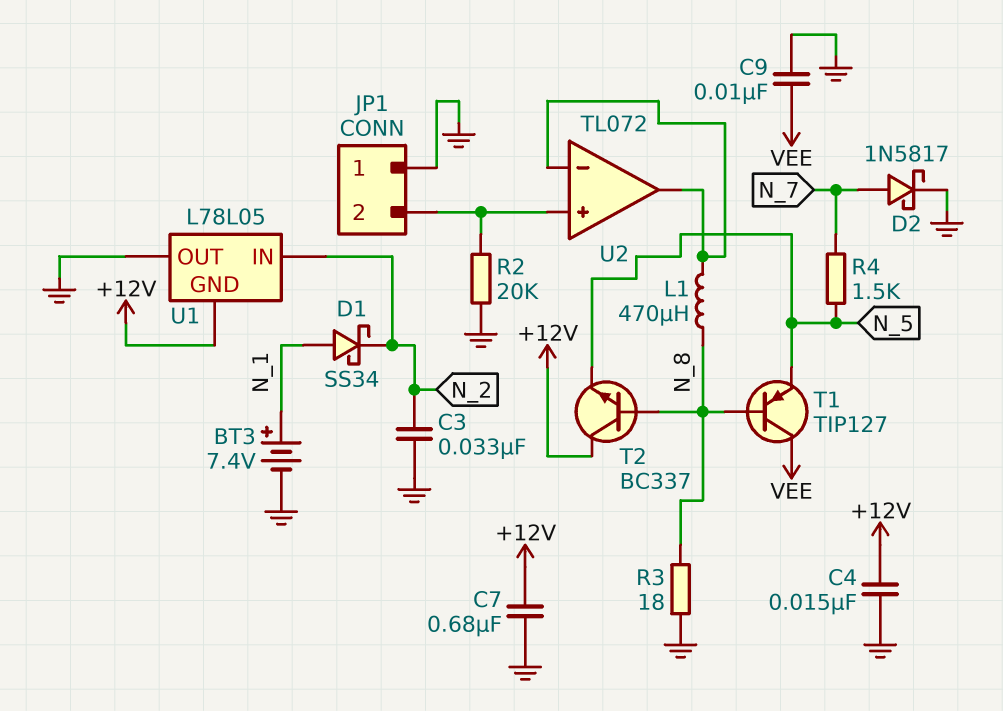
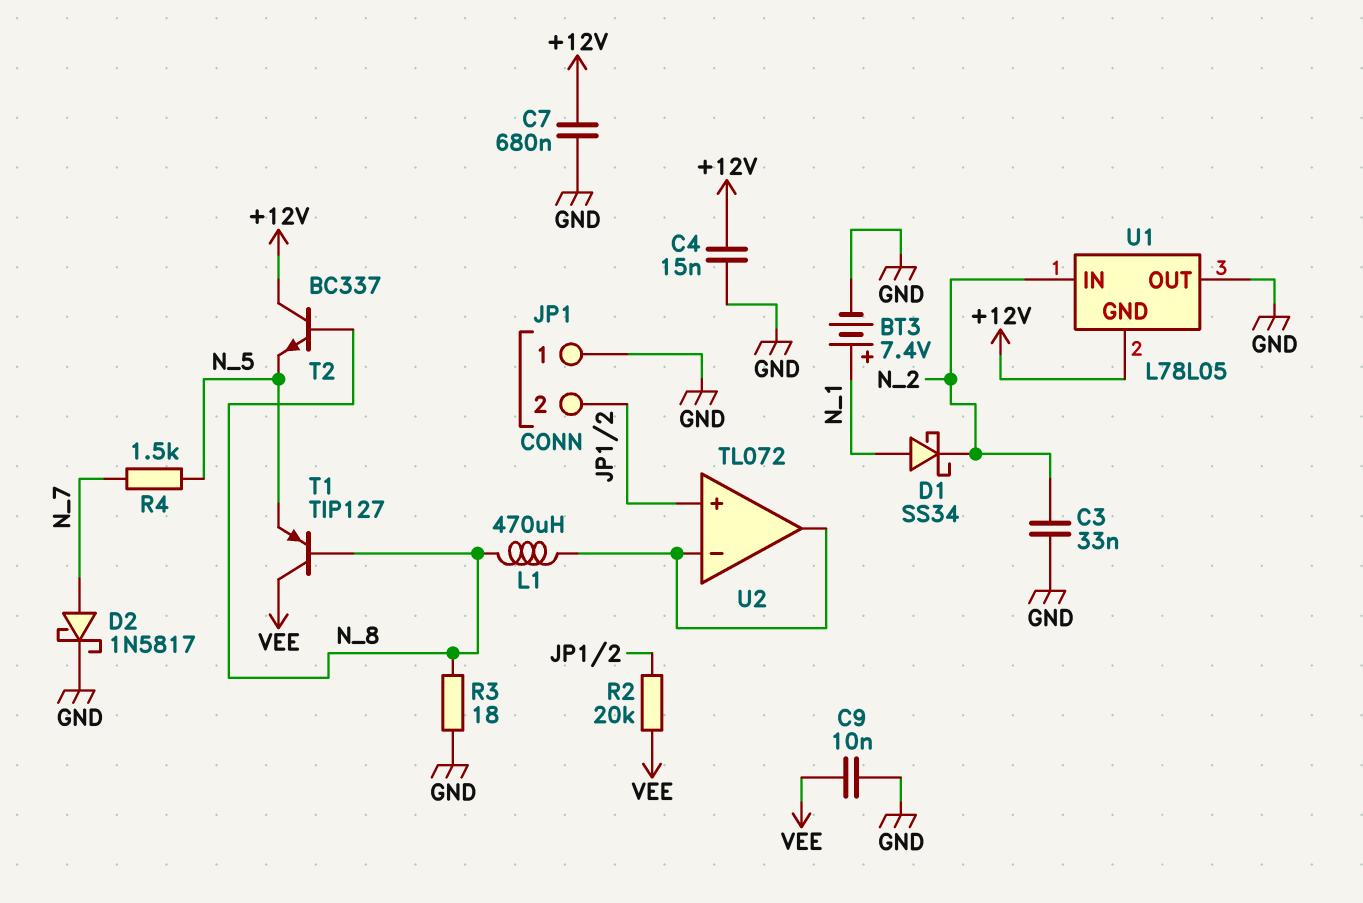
R2: 20k (GND, JP1/2) -> 20k (JP1/2, VEE)

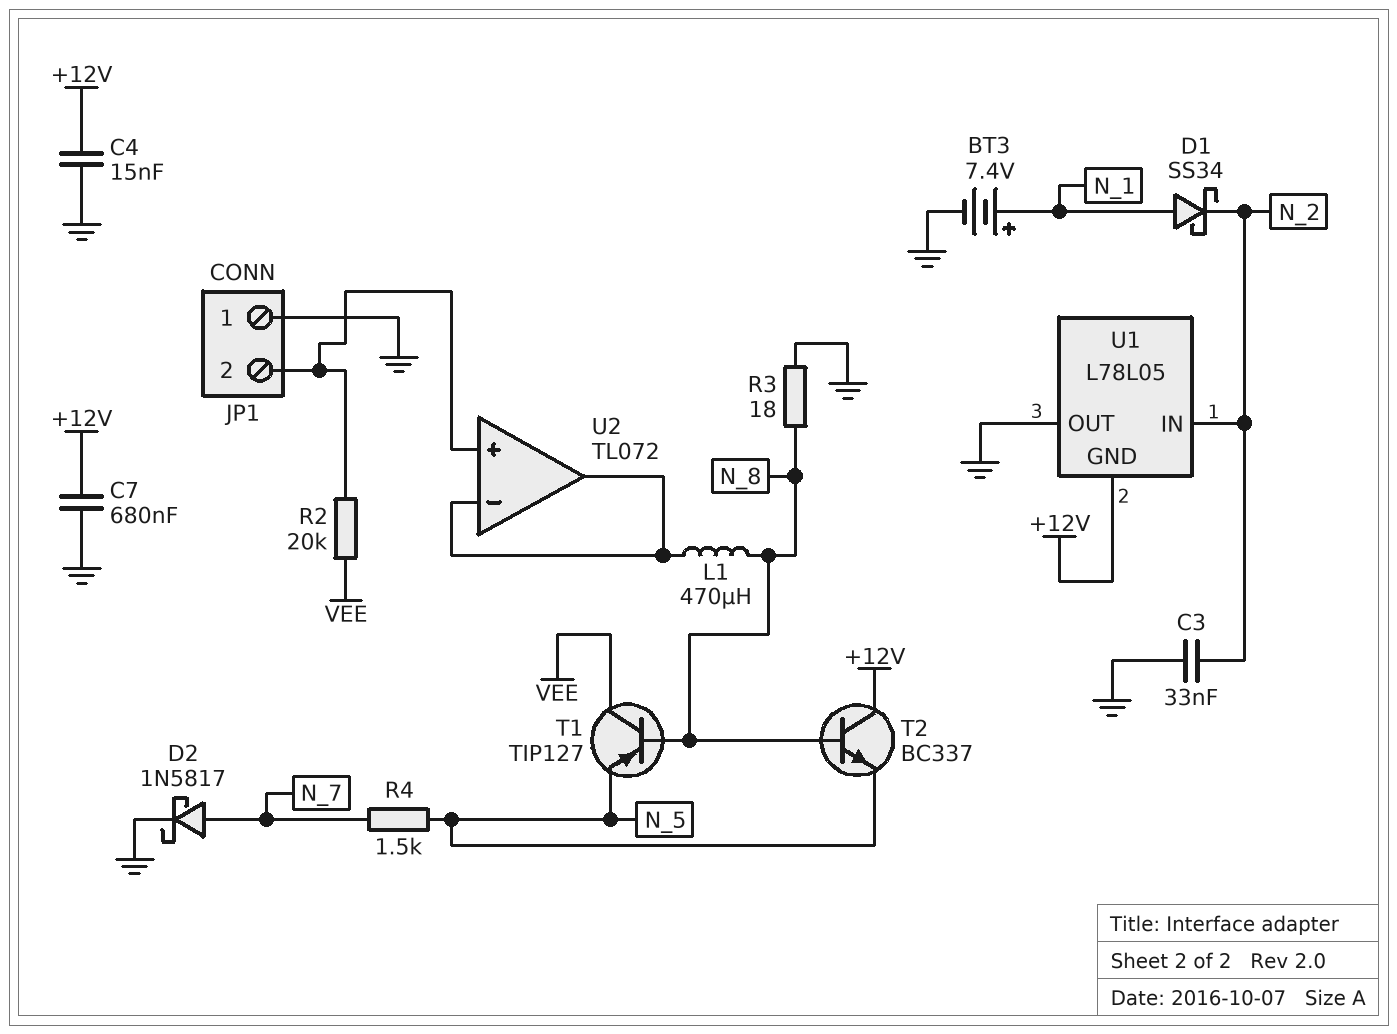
C9: 10nF (GND, VEE) -> none

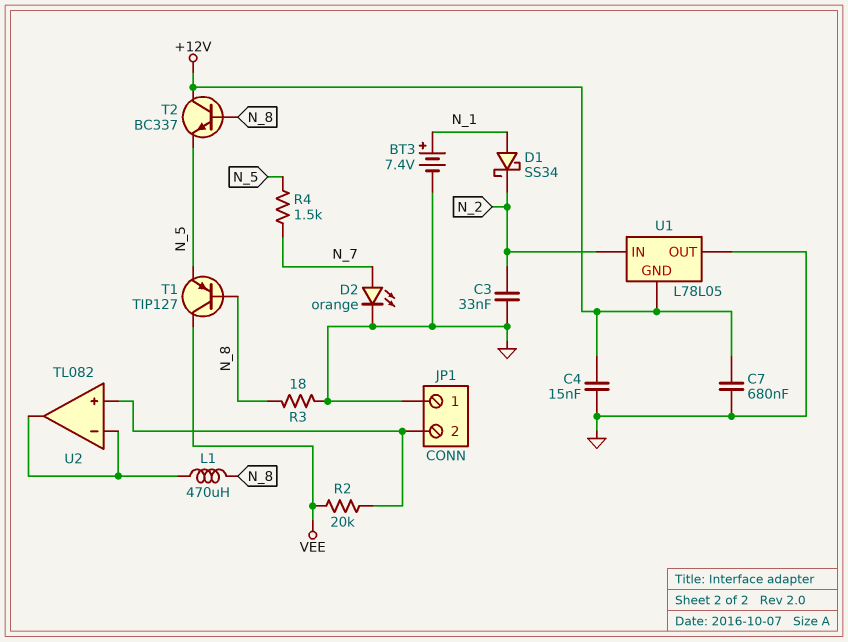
D2: schottky 1N5817 (A N_7, K GND) -> LED orange (A N_7, K GND)
U2: TL072 -> TL082

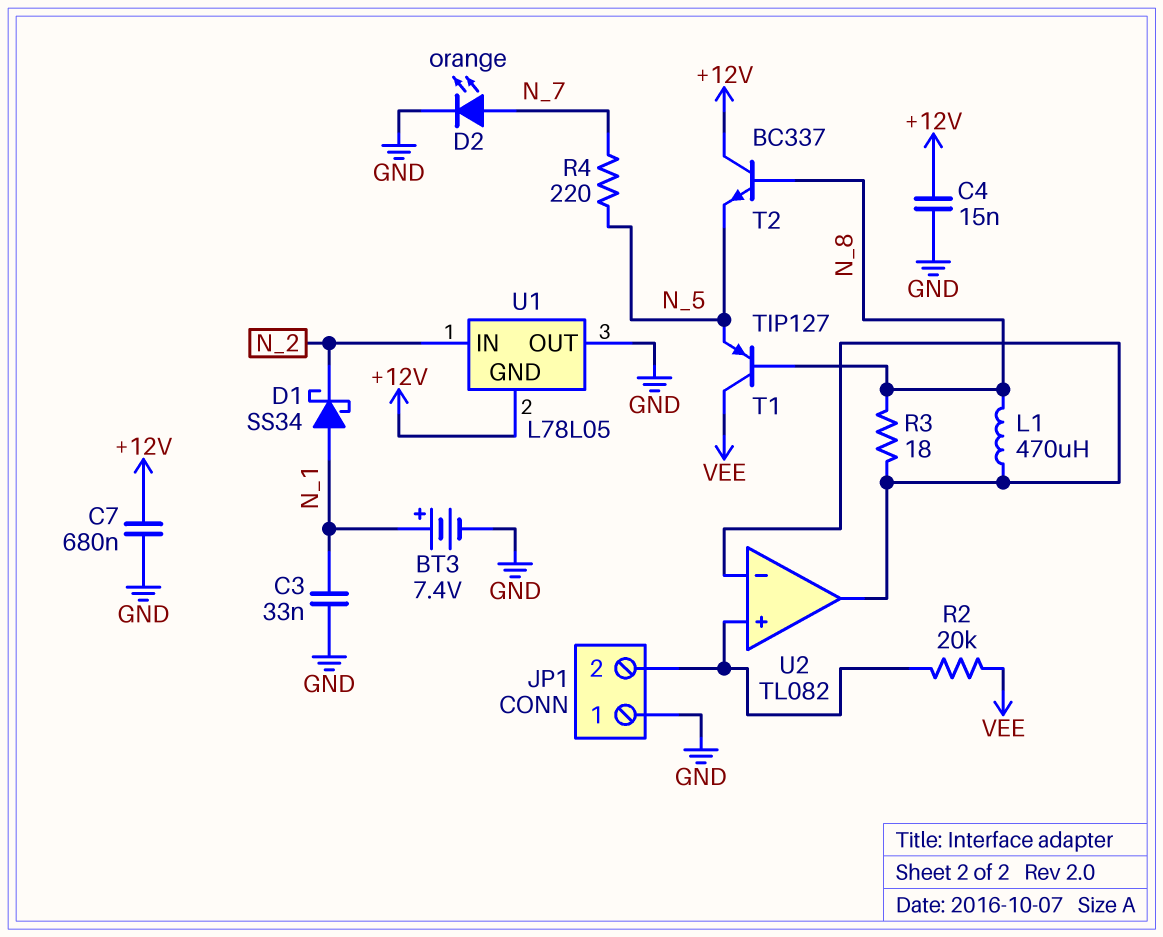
C3: 33nF (GND, N_2) -> 33nF (GND, N_1)
R3: 18 (GND, N_8) -> 18 (N_8, U2/in-)
R4: 1.5k (N_5, N_7) -> 220 (N_5, N_7)

